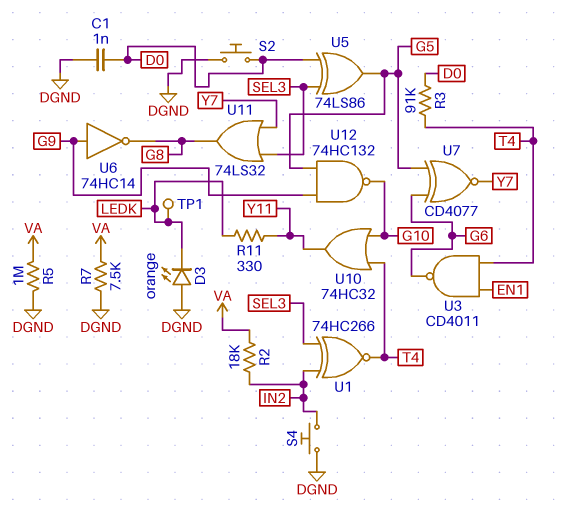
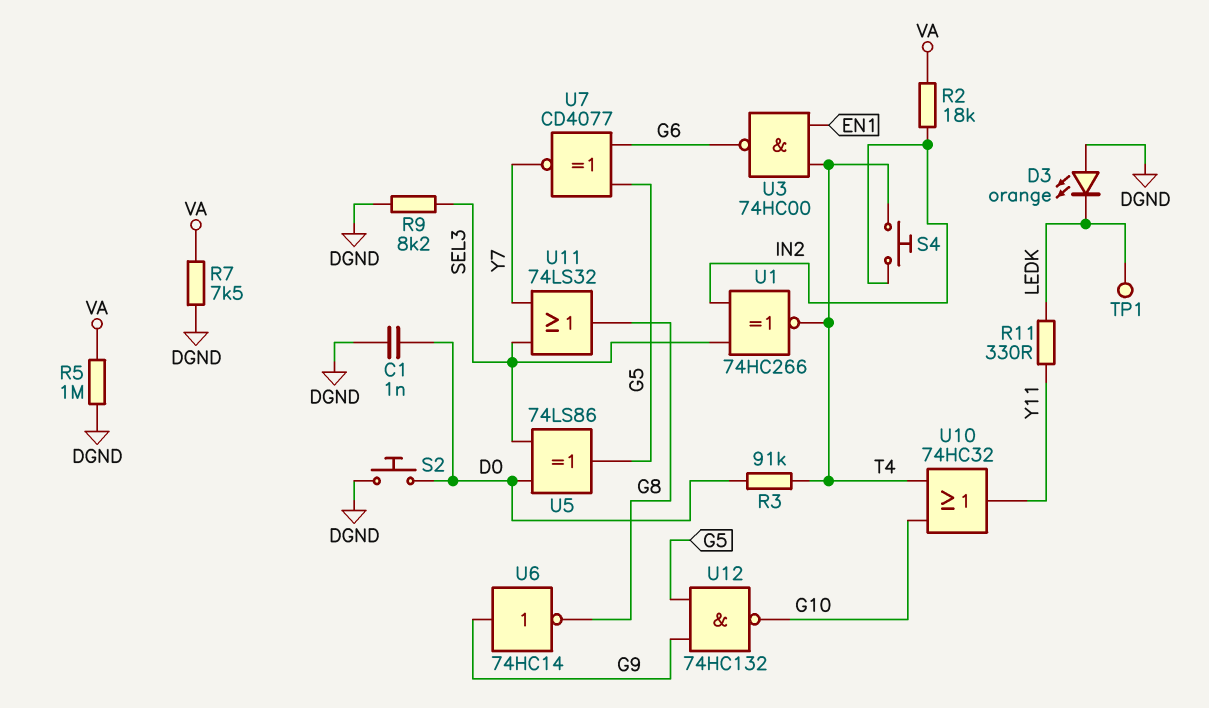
R9: none -> 8.2k (DGND, SEL3)
S4: button (DGND, IN2) -> button (IN2, T4)
U3: NAND CD4011 (in EN1, in T4, out G6) -> NAND 74HC00 (in EN1, in T4, out G6)

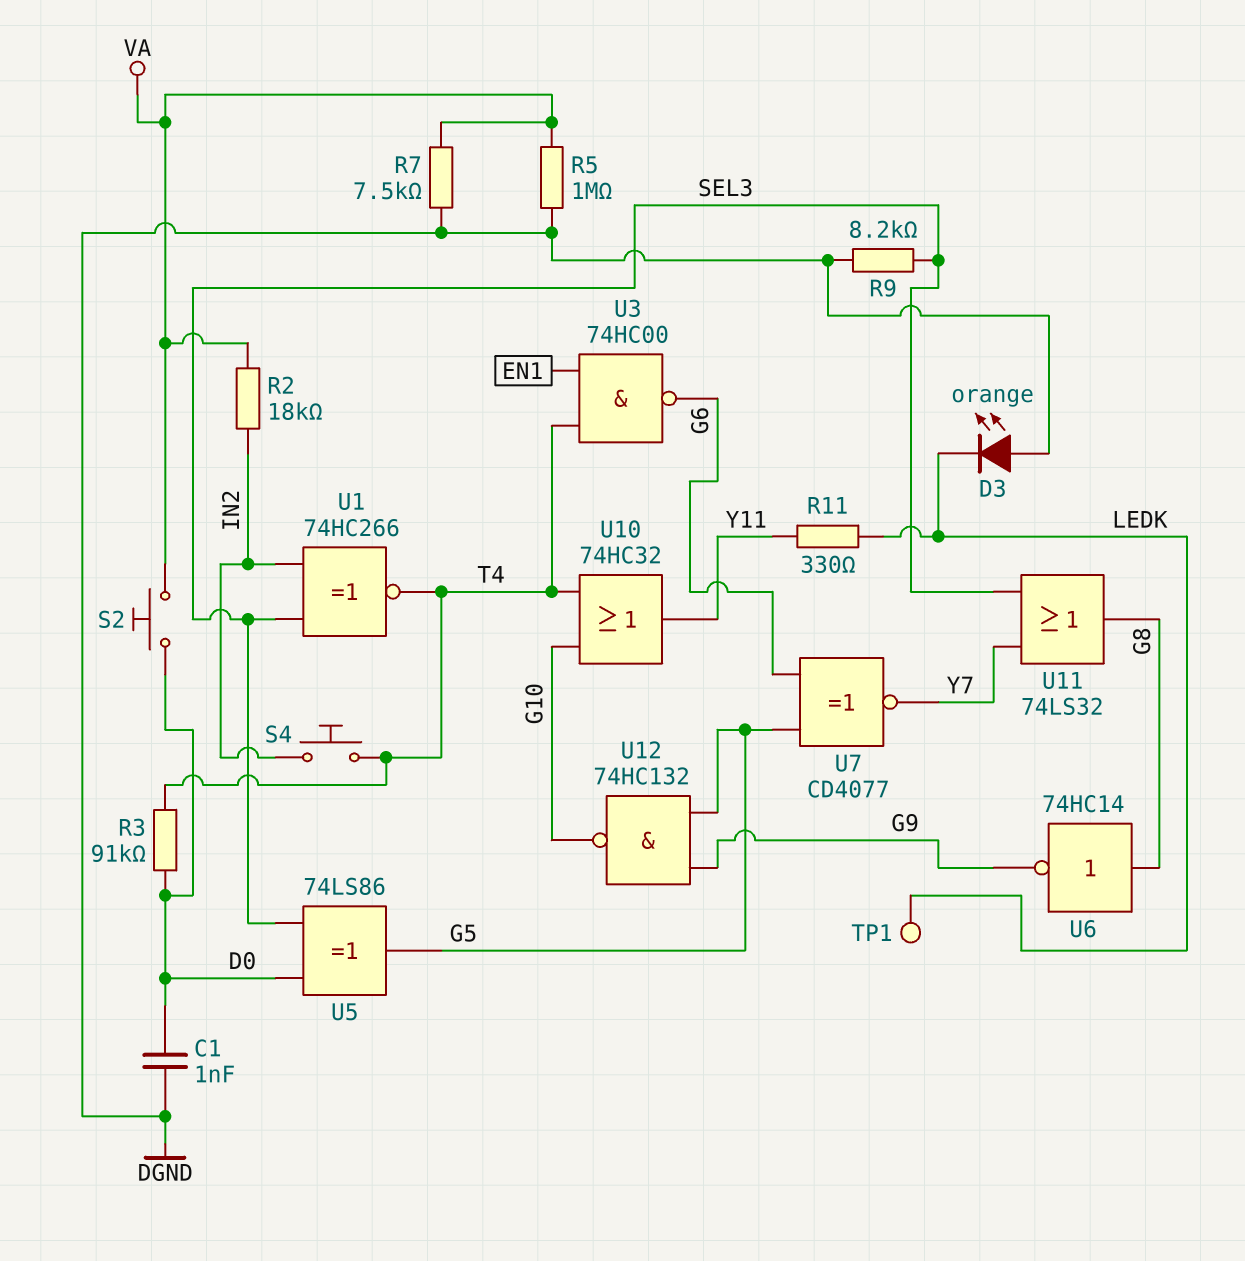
S2: button (D0, DGND) -> button (D0, VA)
U6: NOT 74HC14 (in G9, out G8) -> NOT 74HC14 (in G8, out G9)

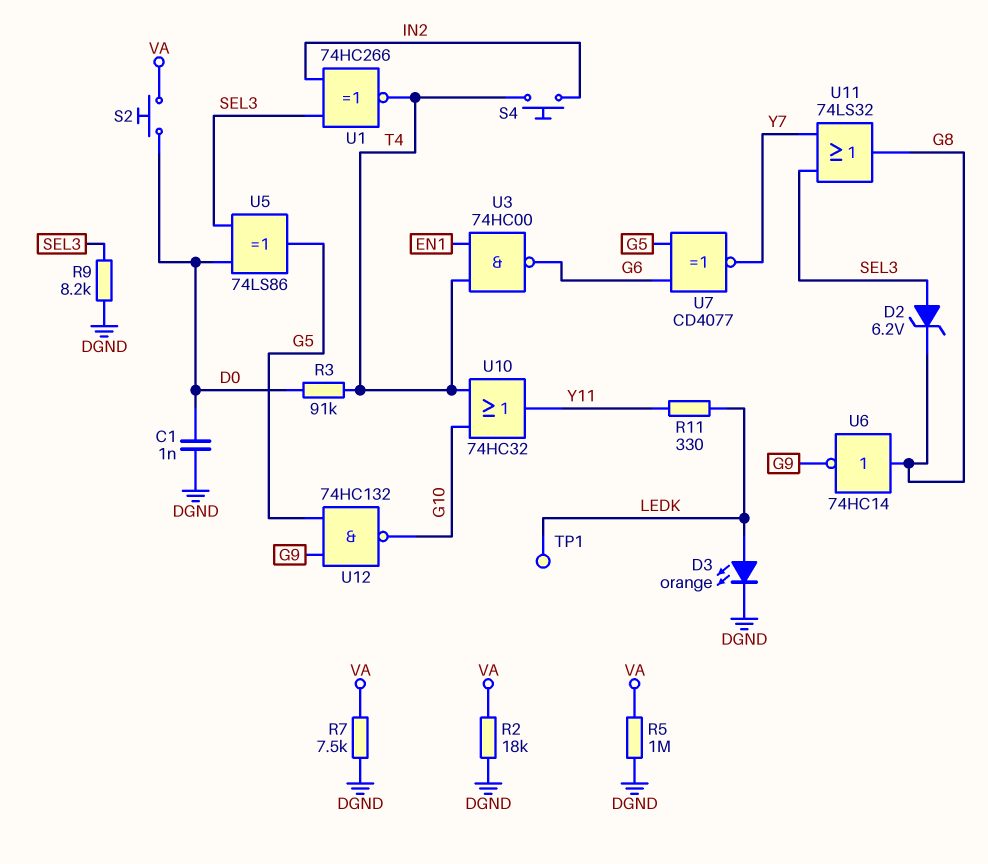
D2: none -> zener 6.2V (A SEL3, K G8)
D3: LED orange (A DGND, K LEDK) -> LED orange (A LEDK, K DGND)
R2: 18k (IN2, VA) -> 18k (DGND, VA)

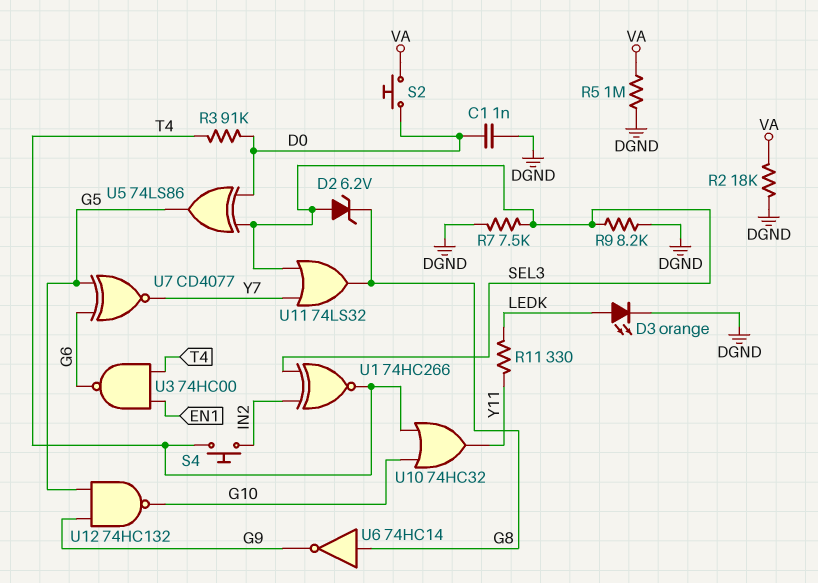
R7: 7.5k (DGND, VA) -> 7.5k (DGND, SEL3)
TP1: test point (LEDK) -> none

